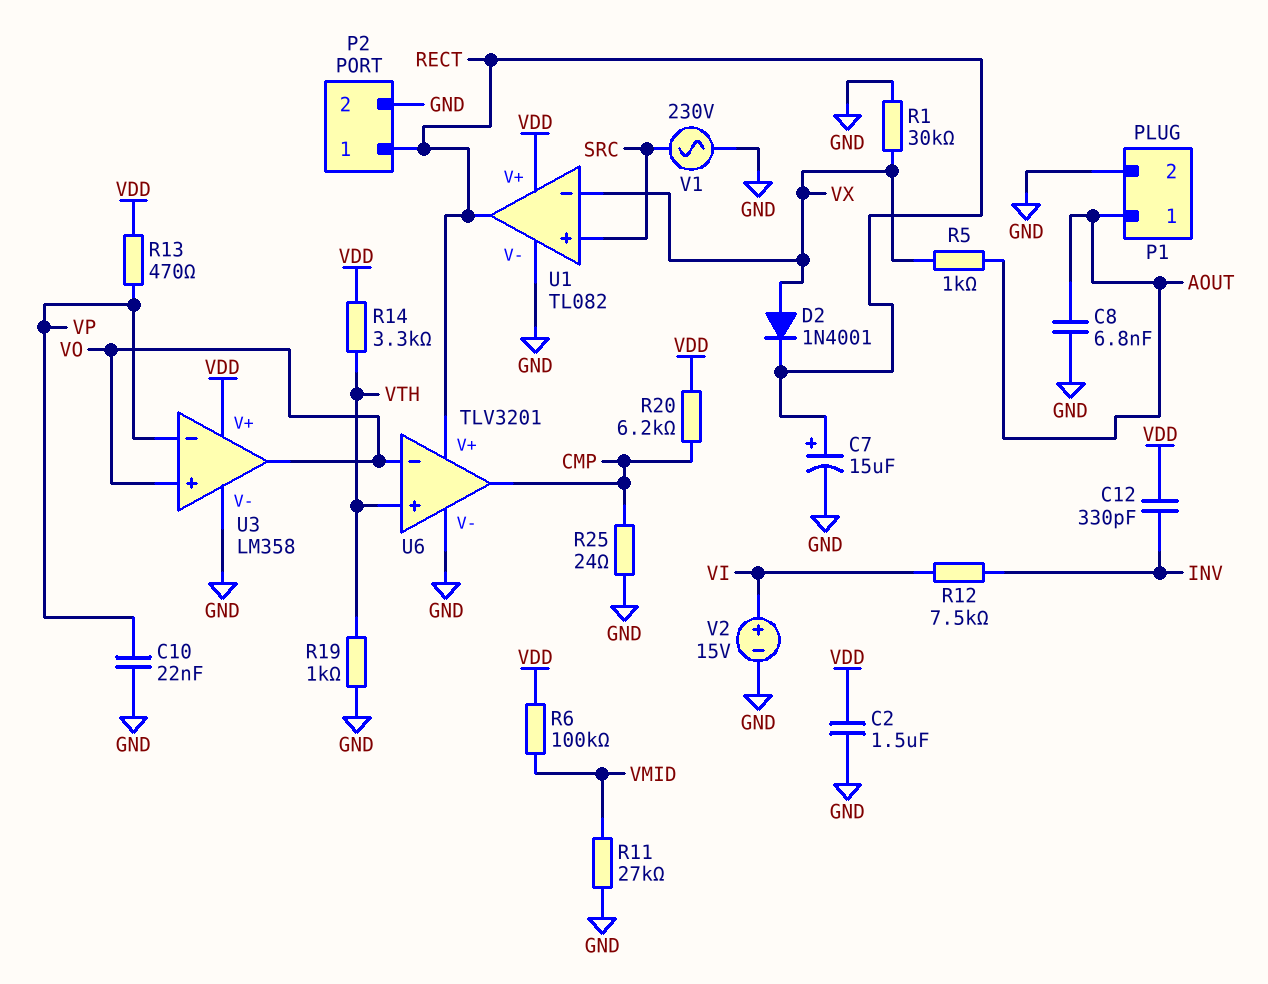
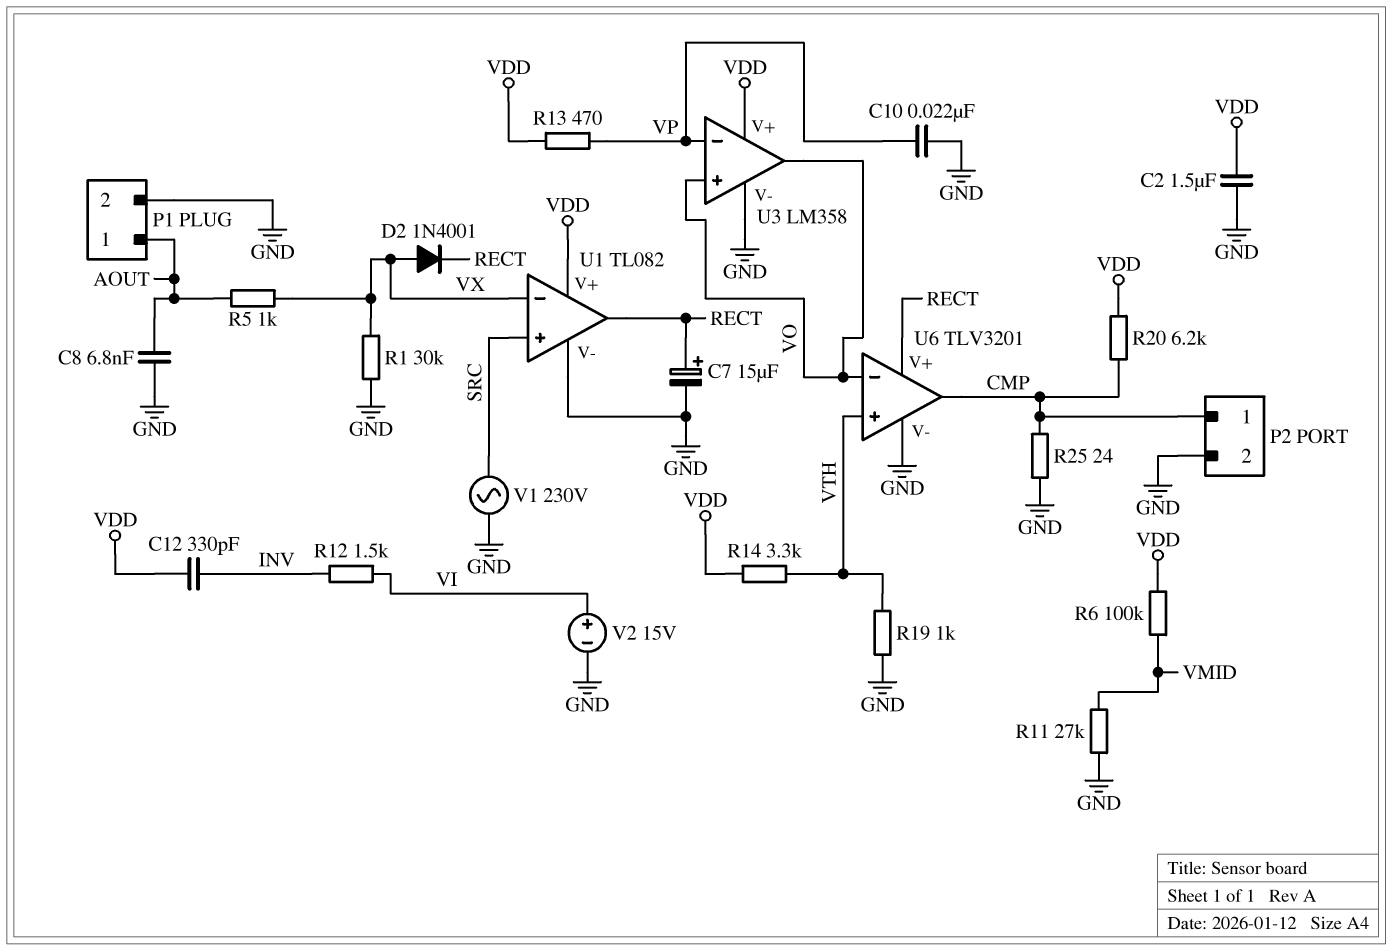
P2 pin 1: RECT -> CMP
R12: 7.5k (INV, VI) -> 1.5k (INV, VI)

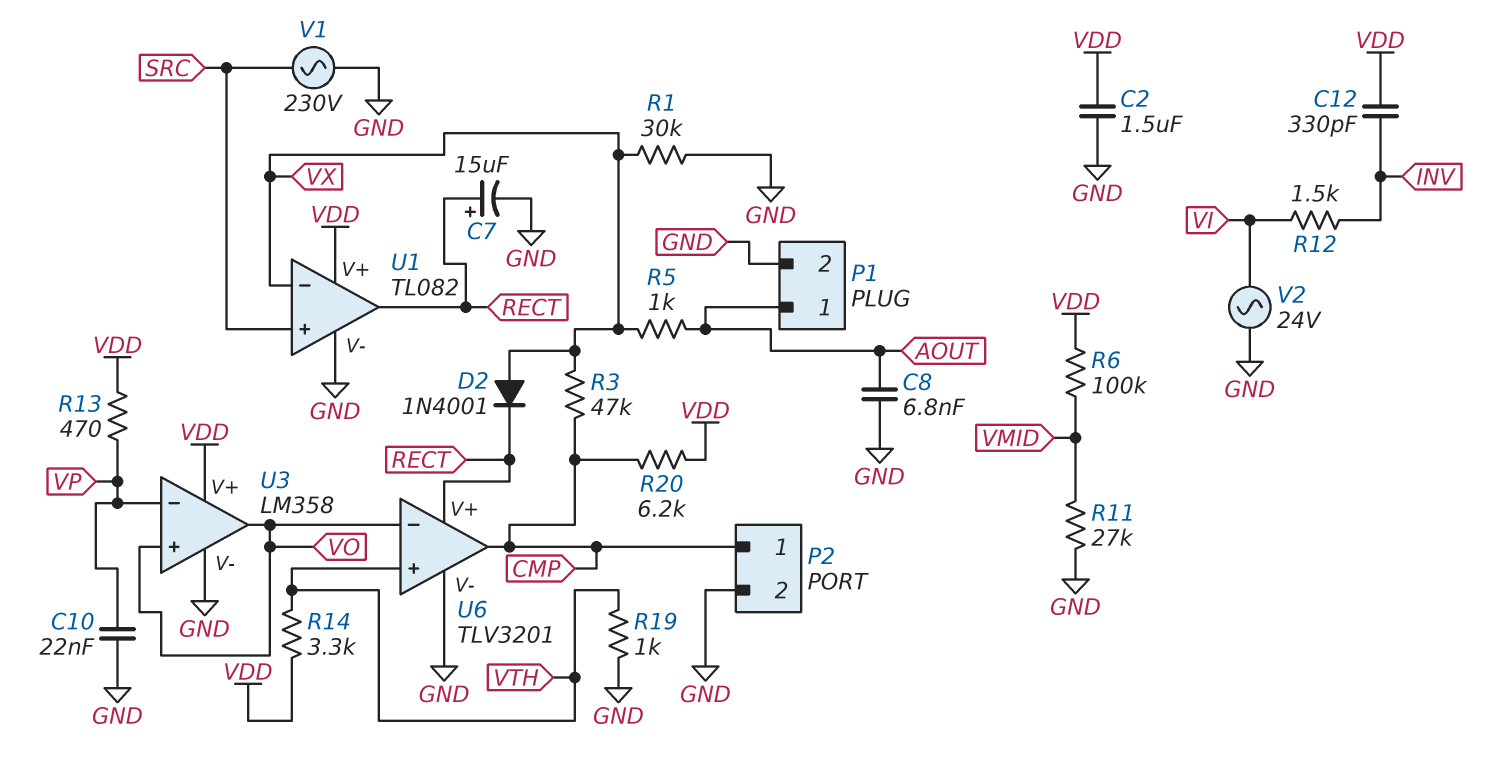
R3: none -> 47k (CMP, VX)
R25: 24 (CMP, GND) -> none
V2: 15V (plus VI, minus GND) -> AC 24V (GND, VI)

